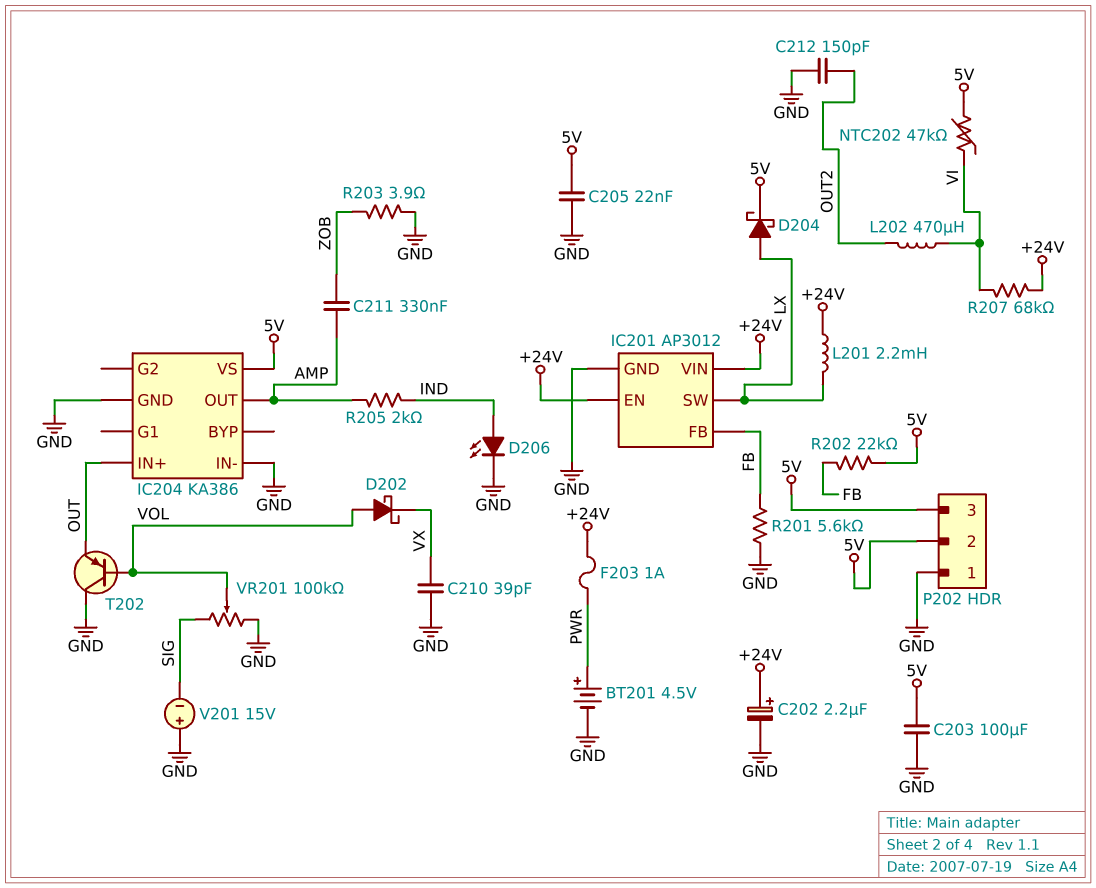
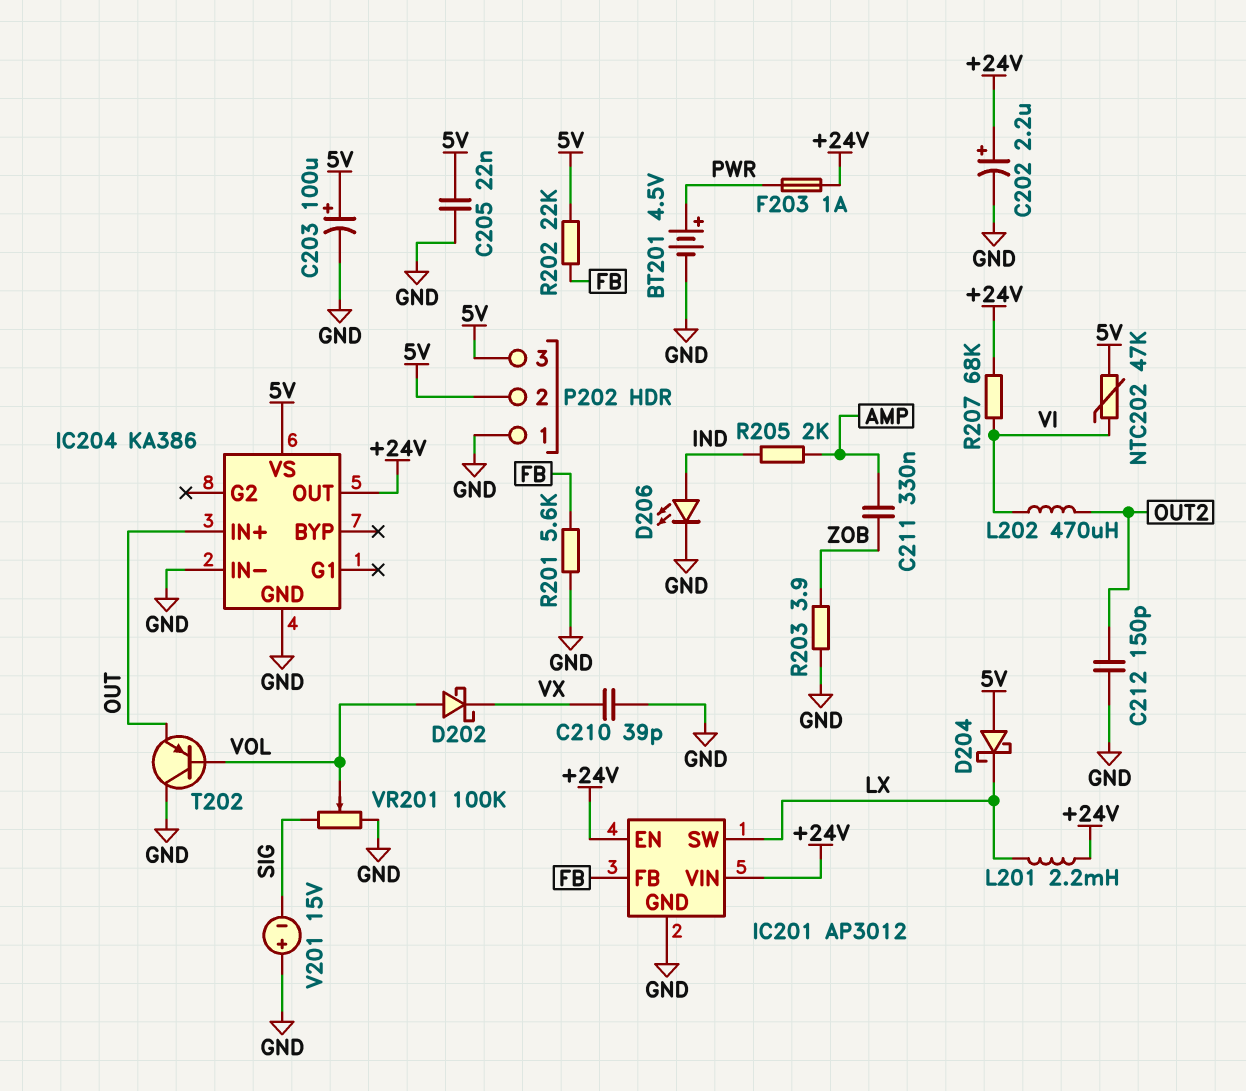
C203: 100uF (5V, GND) -> 100uF (plus 5V, minus GND)
D204: schottky (A LX, K 5V) -> schottky (A 5V, K LX)
IC204 pin OUT: AMP -> +24V

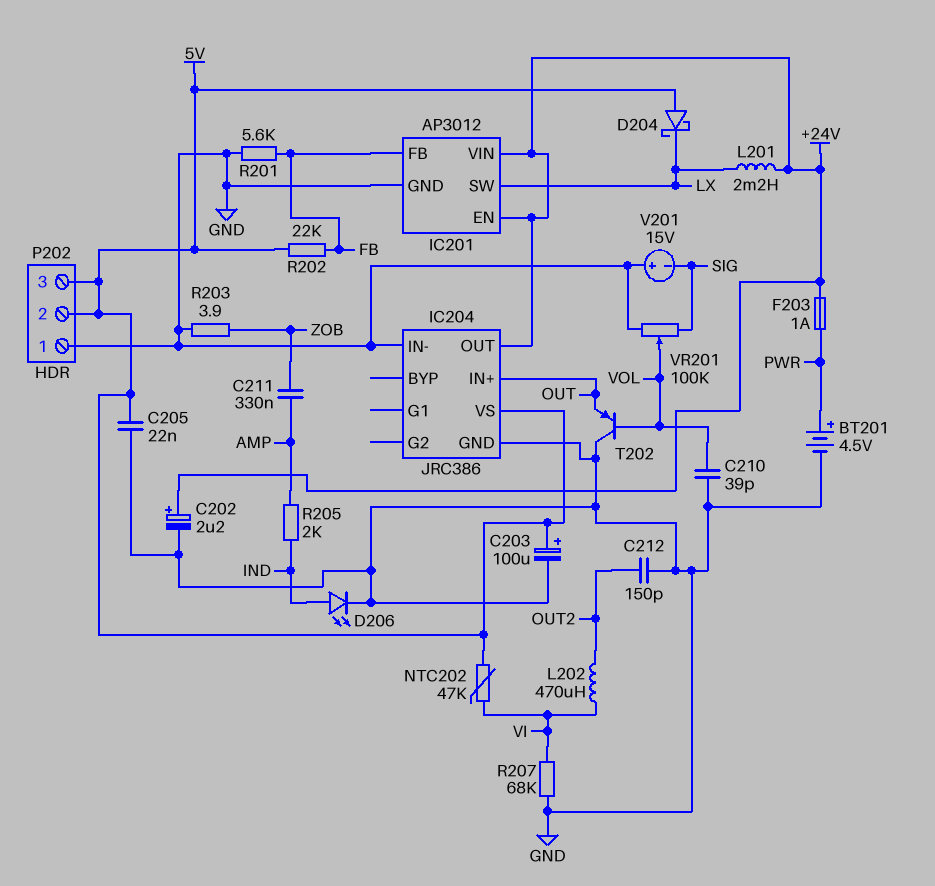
C210: 39pF (GND, VX) -> 39pF (GND, VOL)
D202: schottky (A VOL, K VX) -> none
IC204: KA386 -> JRC386
R207: 68k (+24V, VI) -> 68k (GND, VI)

